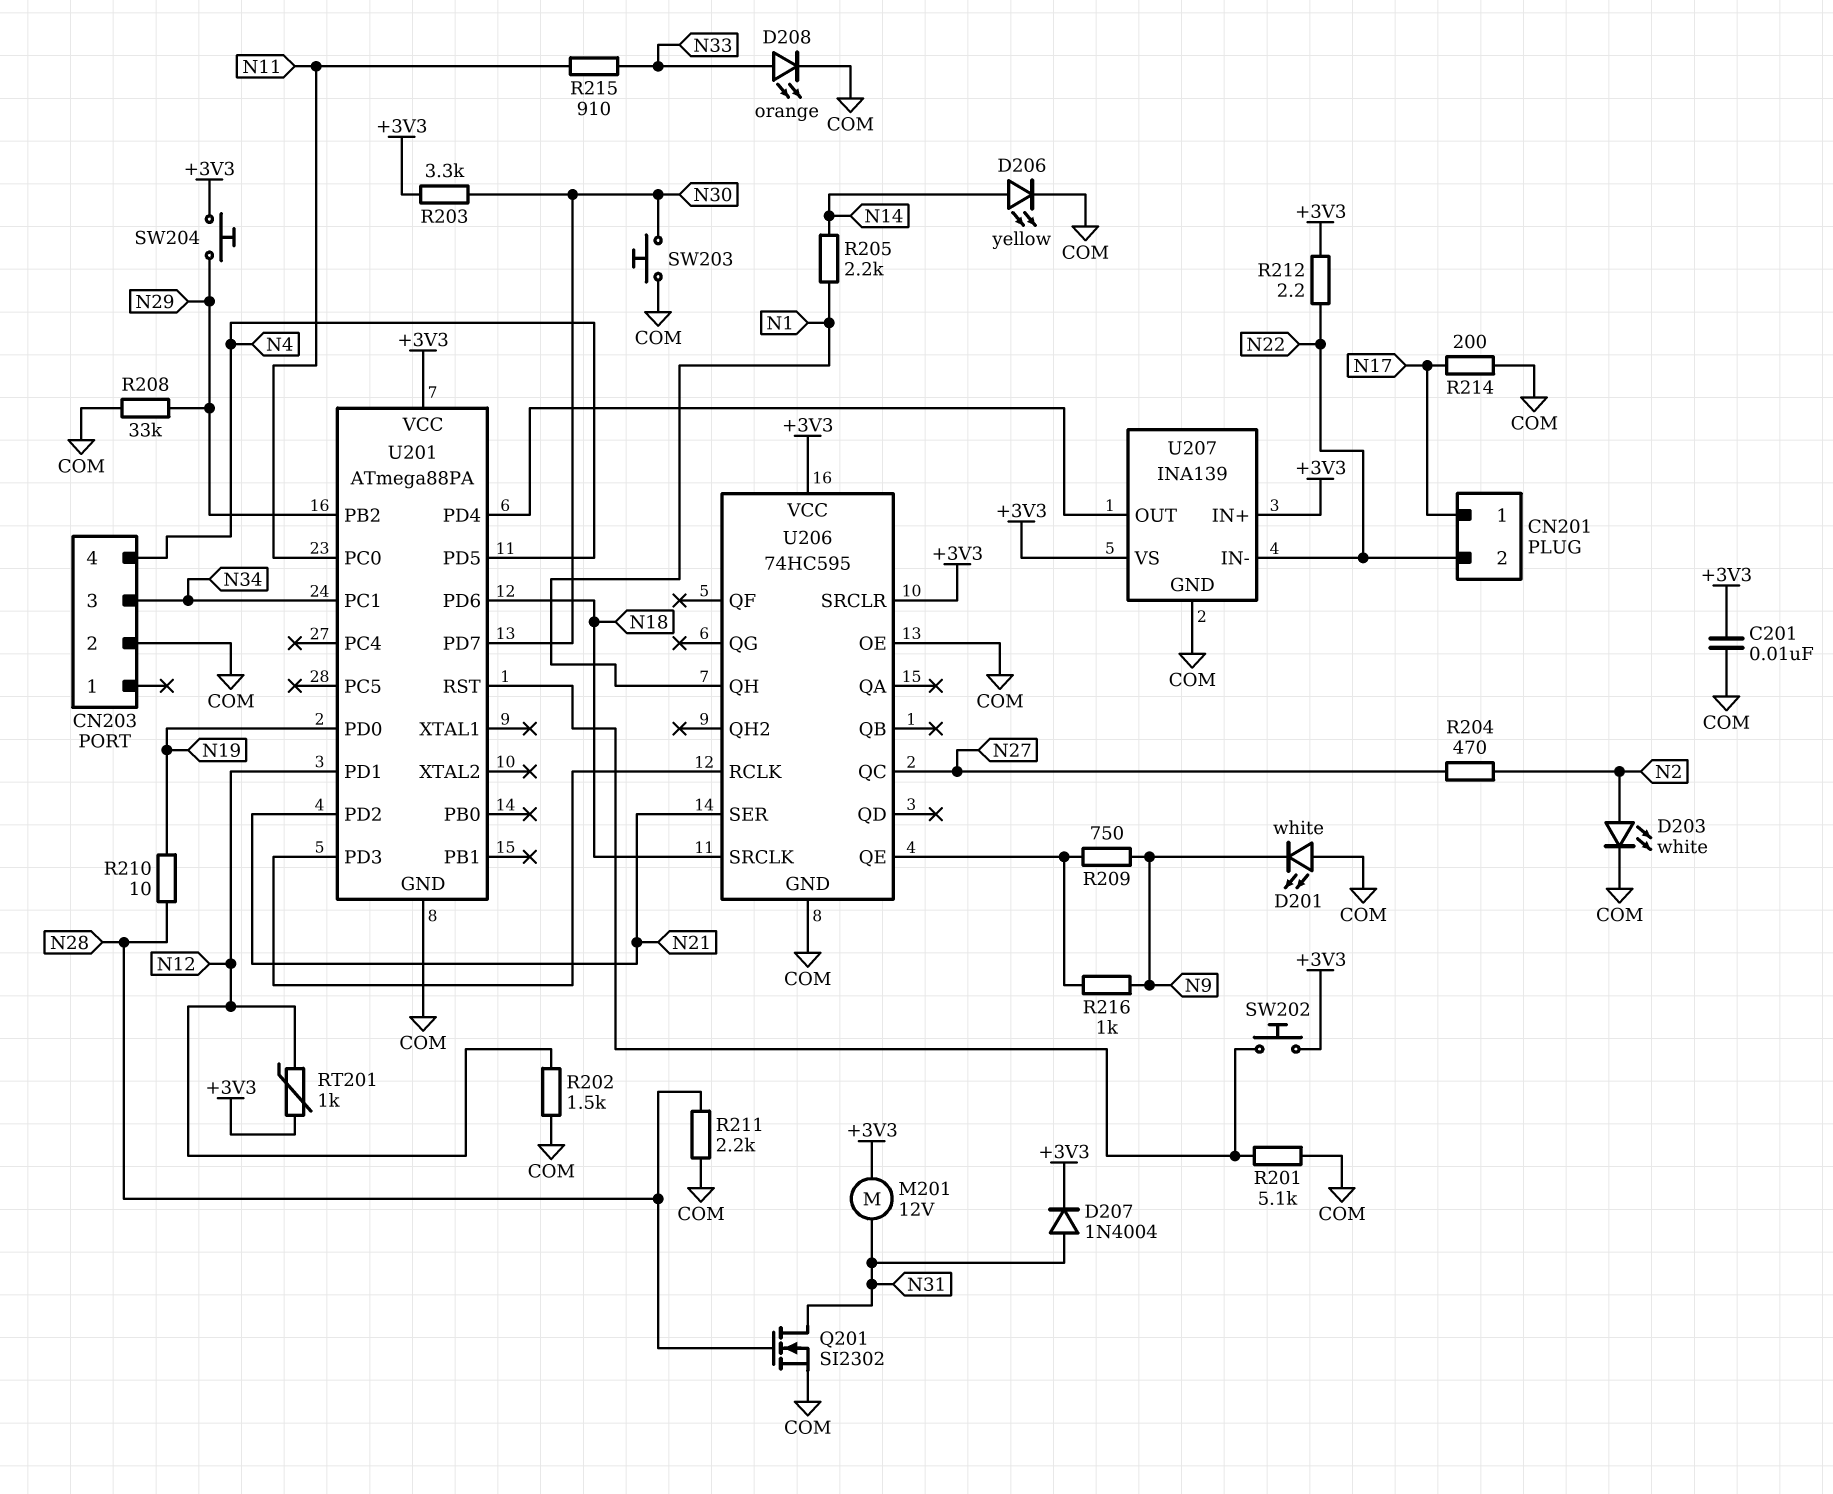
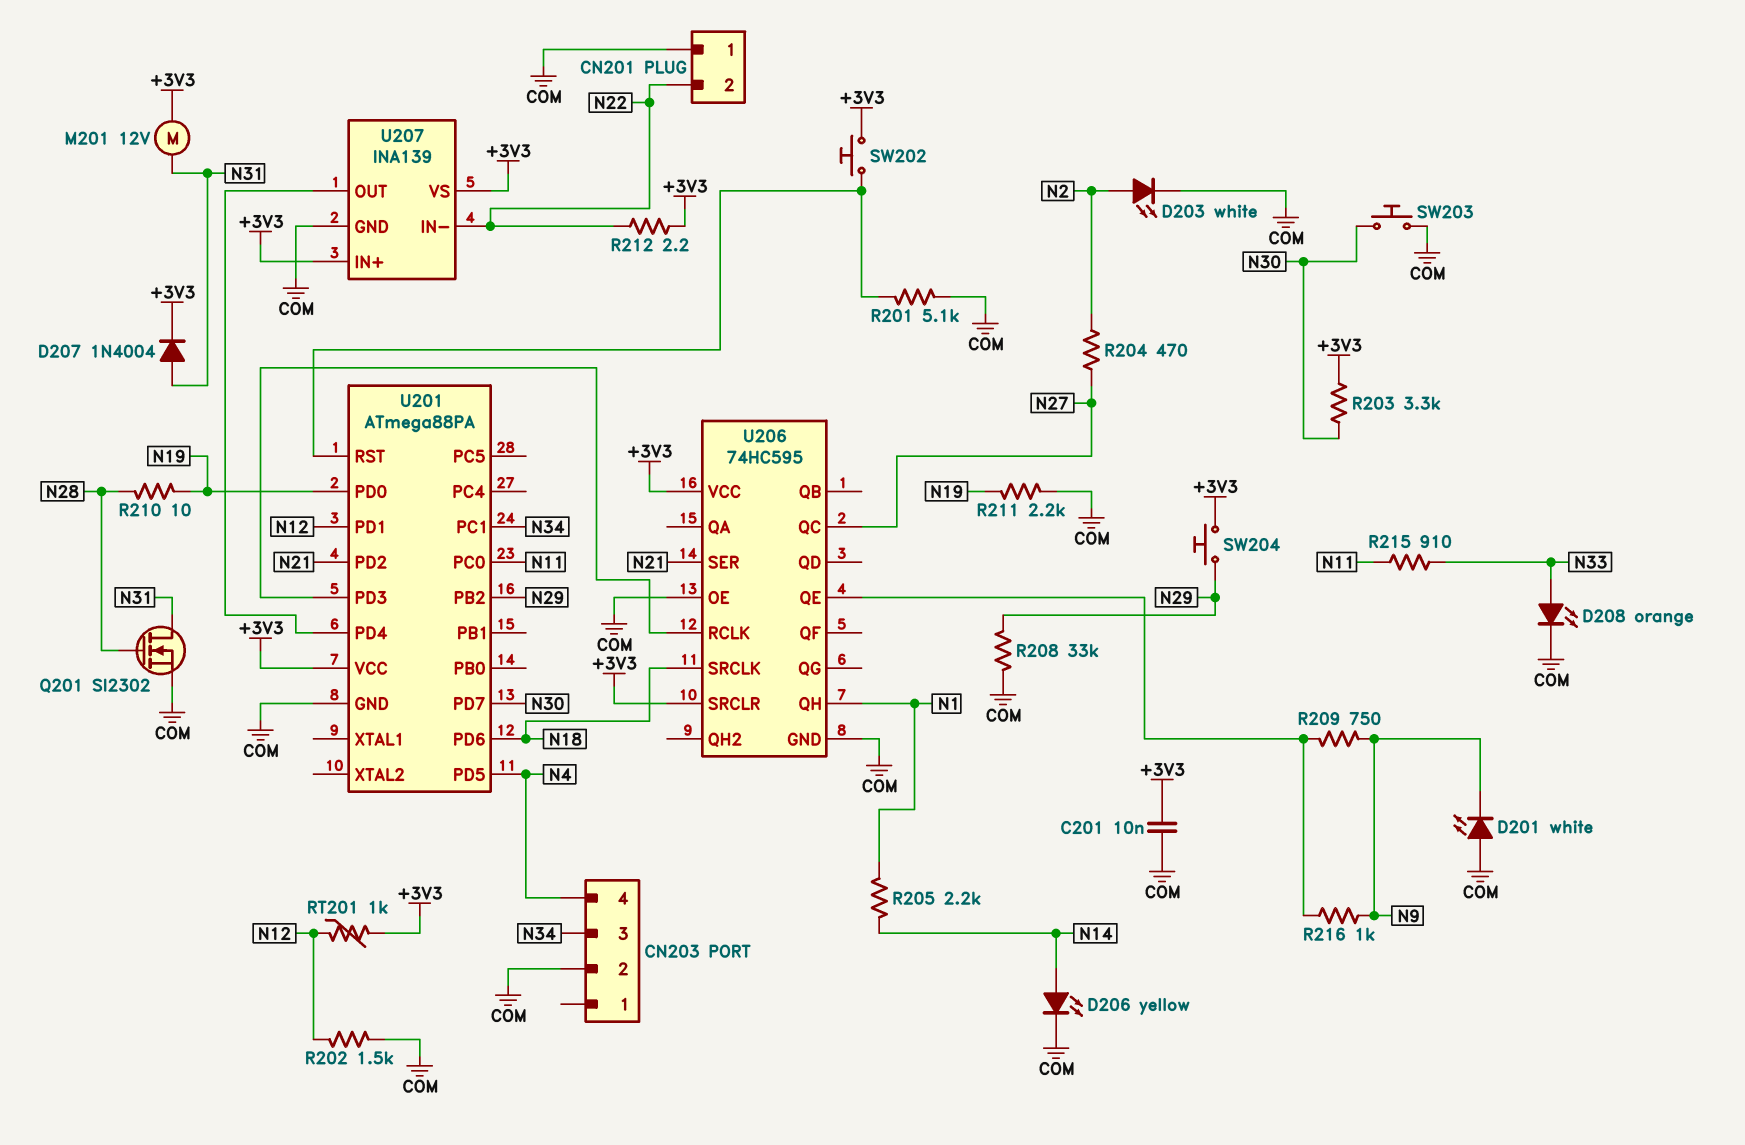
CN201 pin 1: N17 -> COM
R211: 2.2k (COM, N28) -> 2.2k (COM, N19)
R214: 200 (COM, N17) -> none

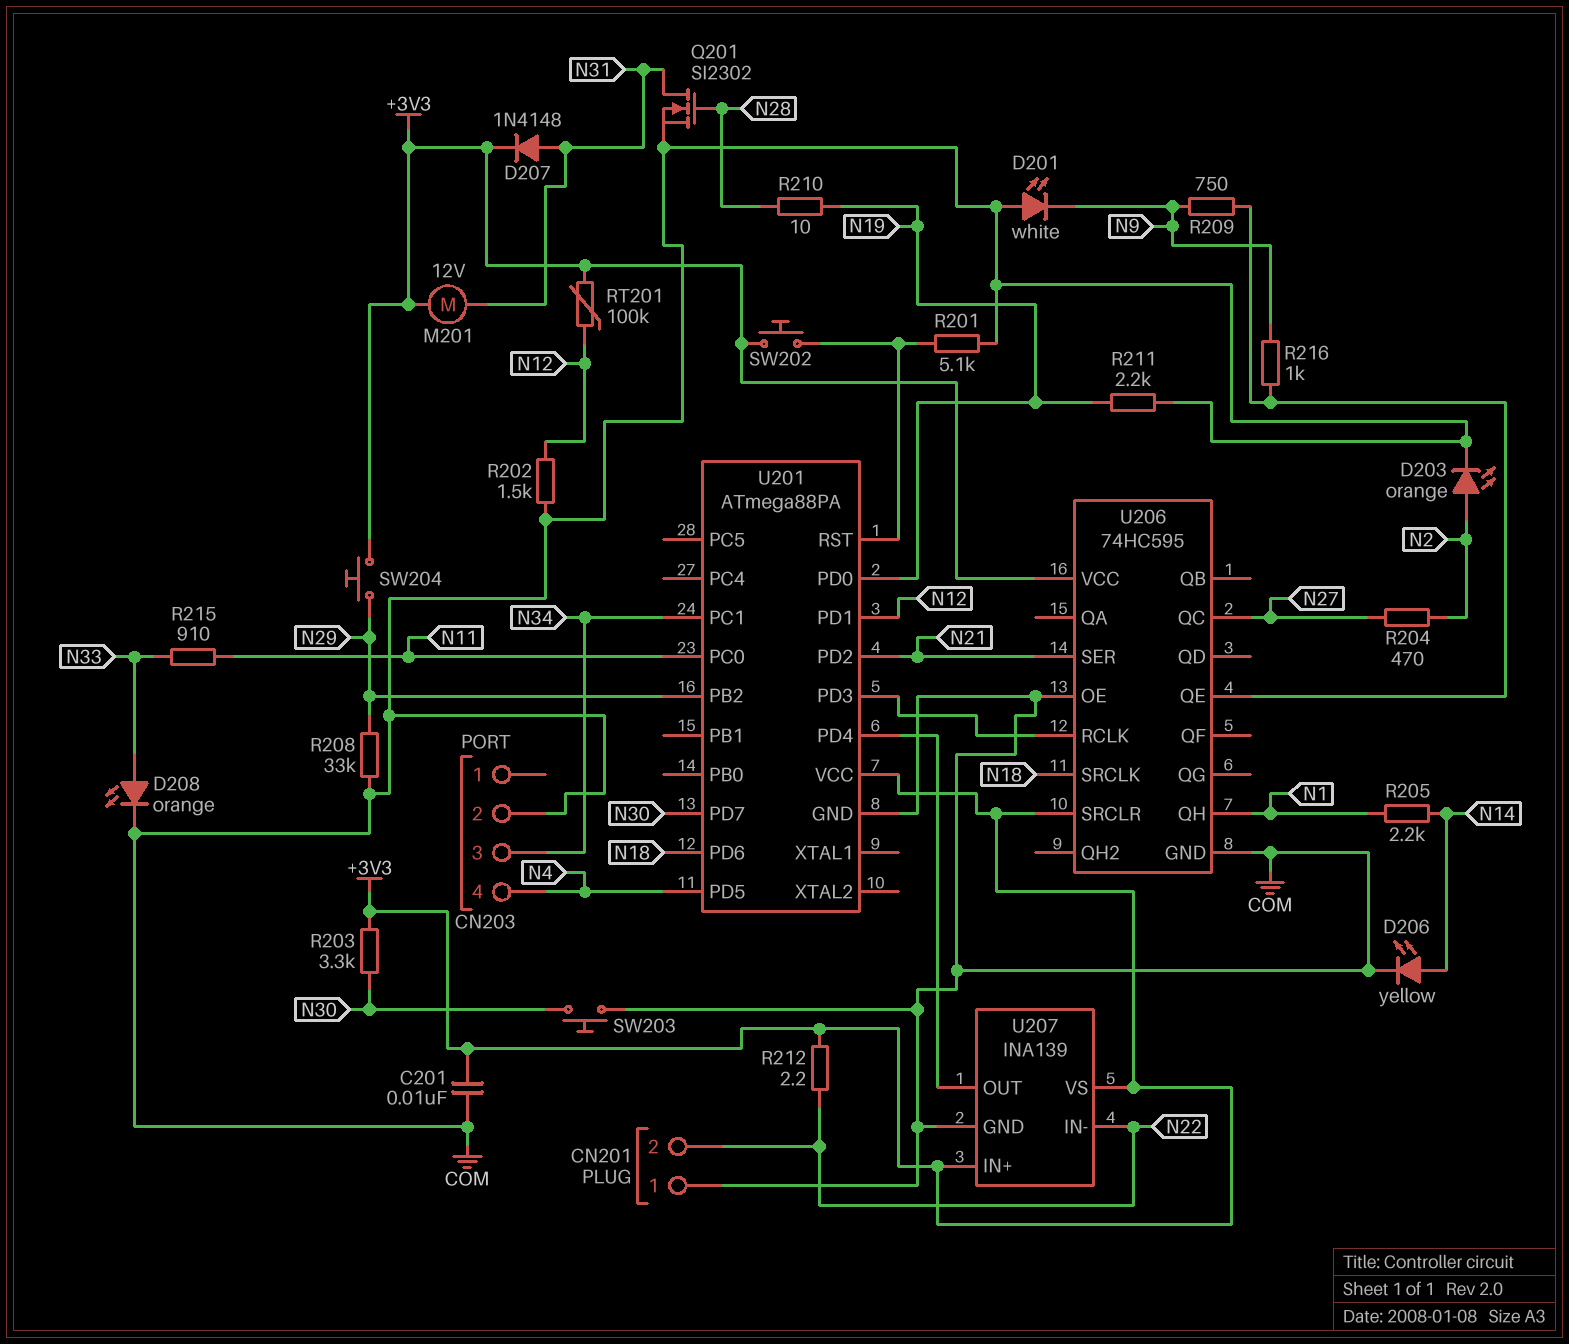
D203: LED white (A N2, K COM) -> LED orange (A N2, K COM)
D207: diode 1N4004 (A N31, K +3V3) -> diode 1N4148 (A N31, K +3V3)
RT201: 1k (+3V3, N12) -> 100k (+3V3, N12)

